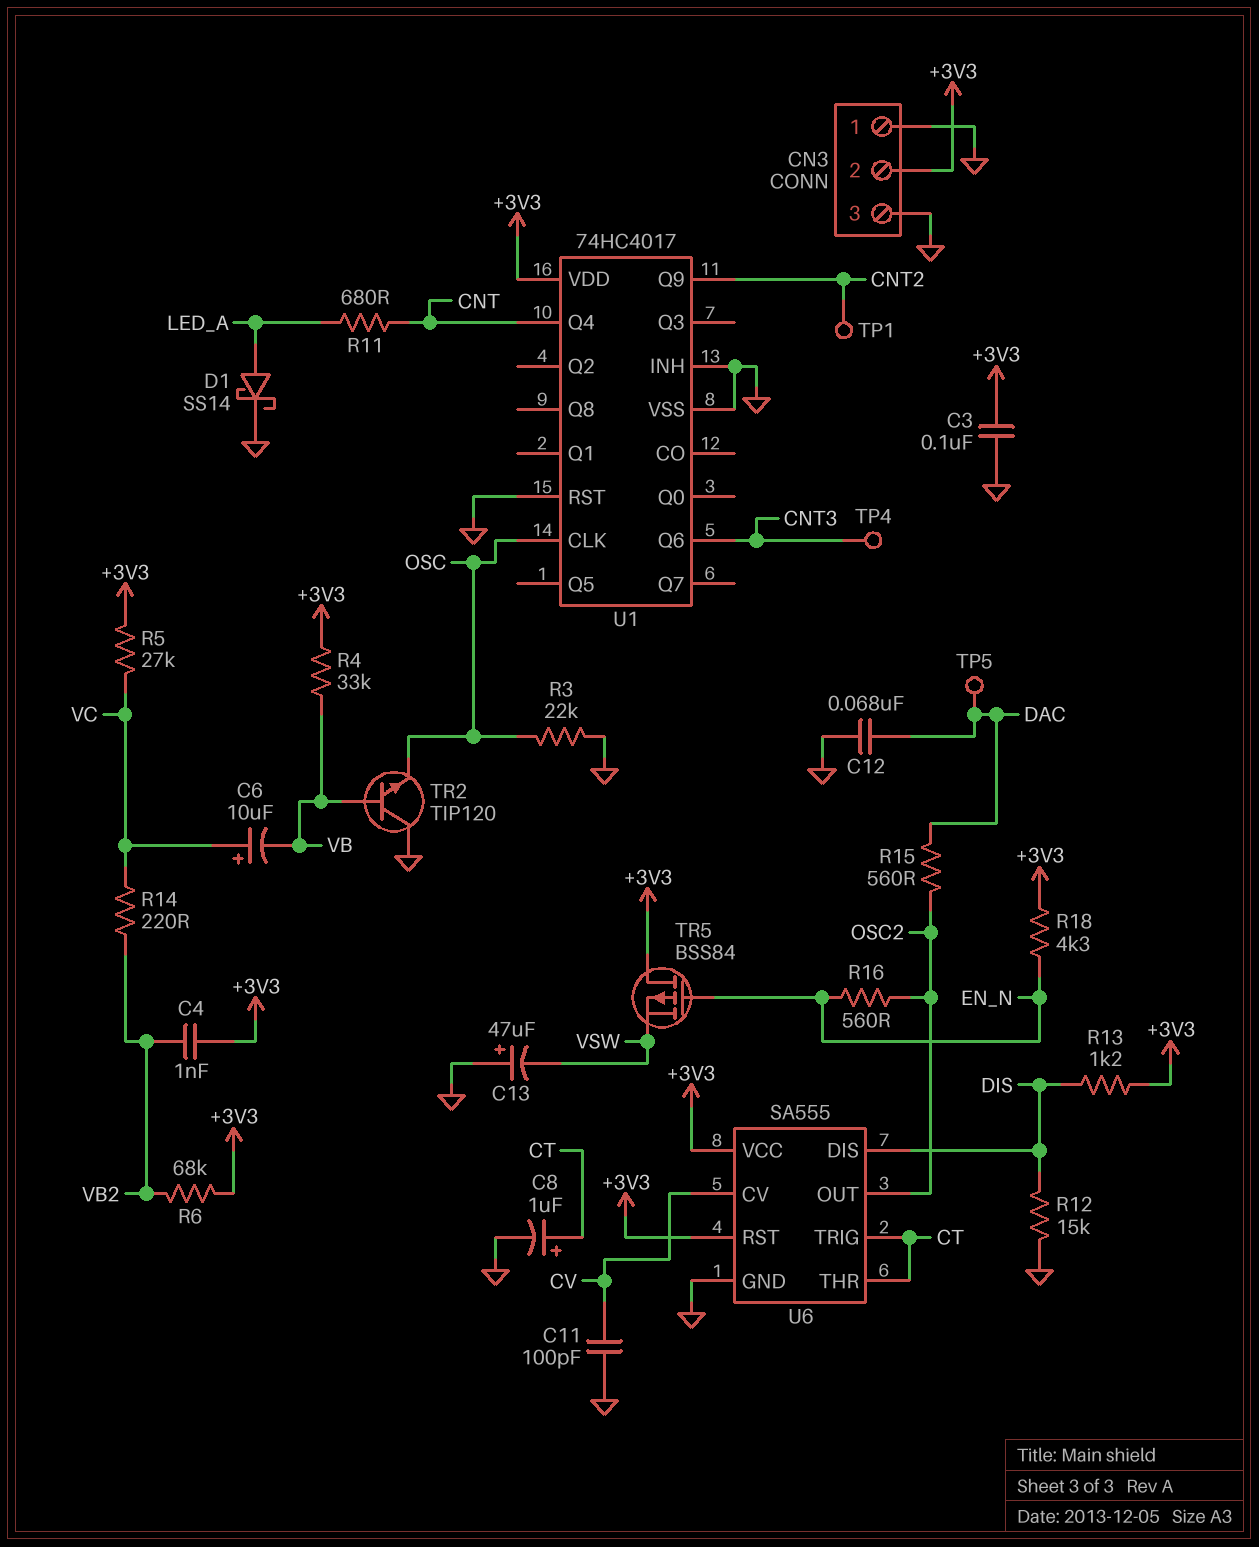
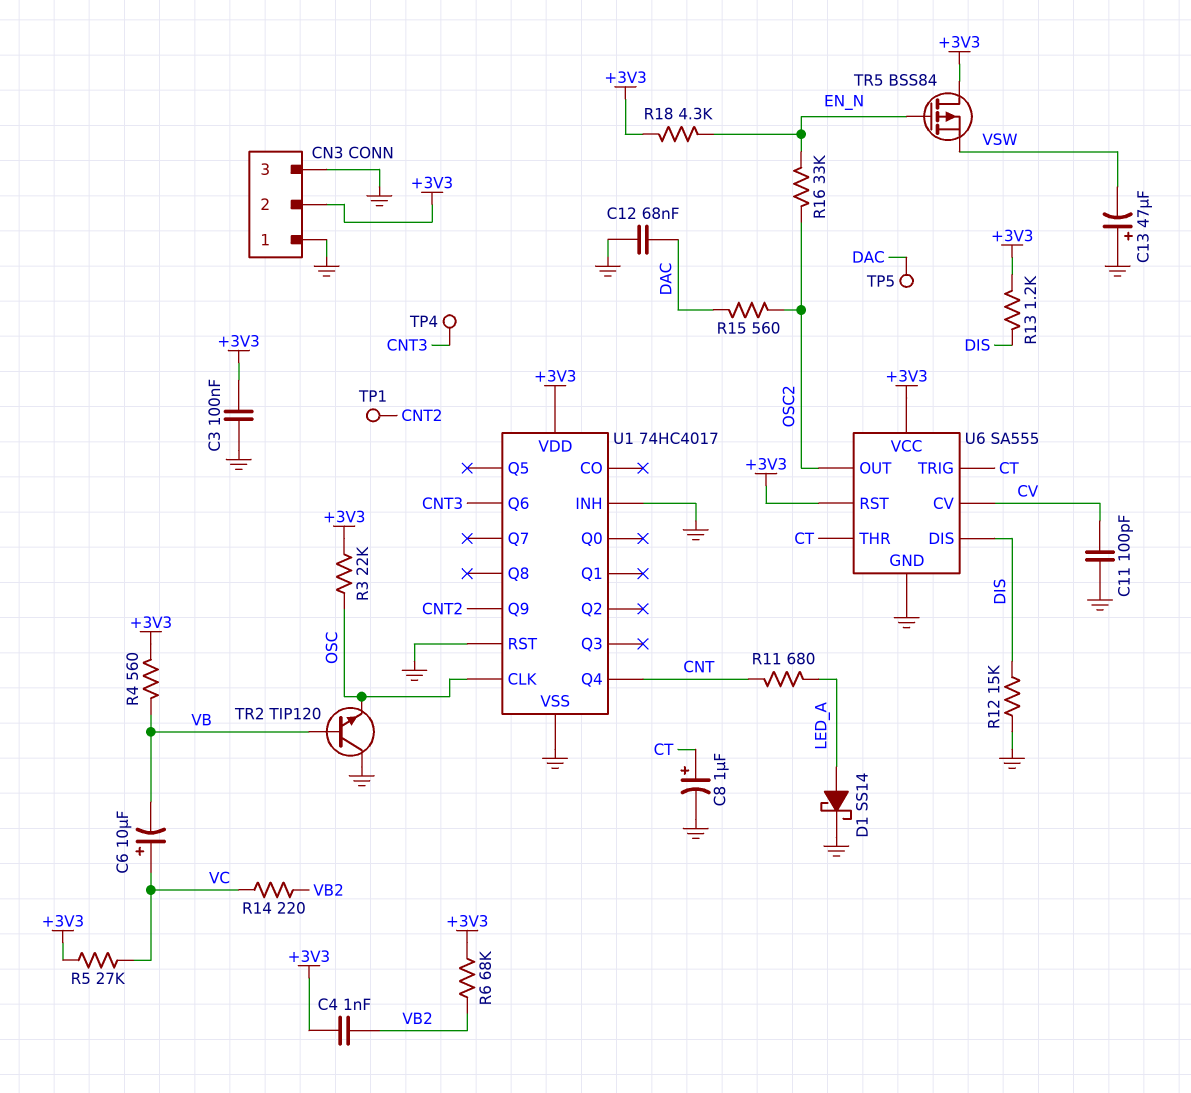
R3: 22k (GND, OSC) -> 22k (+3V3, OSC)
R4: 33k (+3V3, VB) -> 560 (+3V3, VB)
R16: 560 (EN_N, OSC2) -> 33k (EN_N, OSC2)

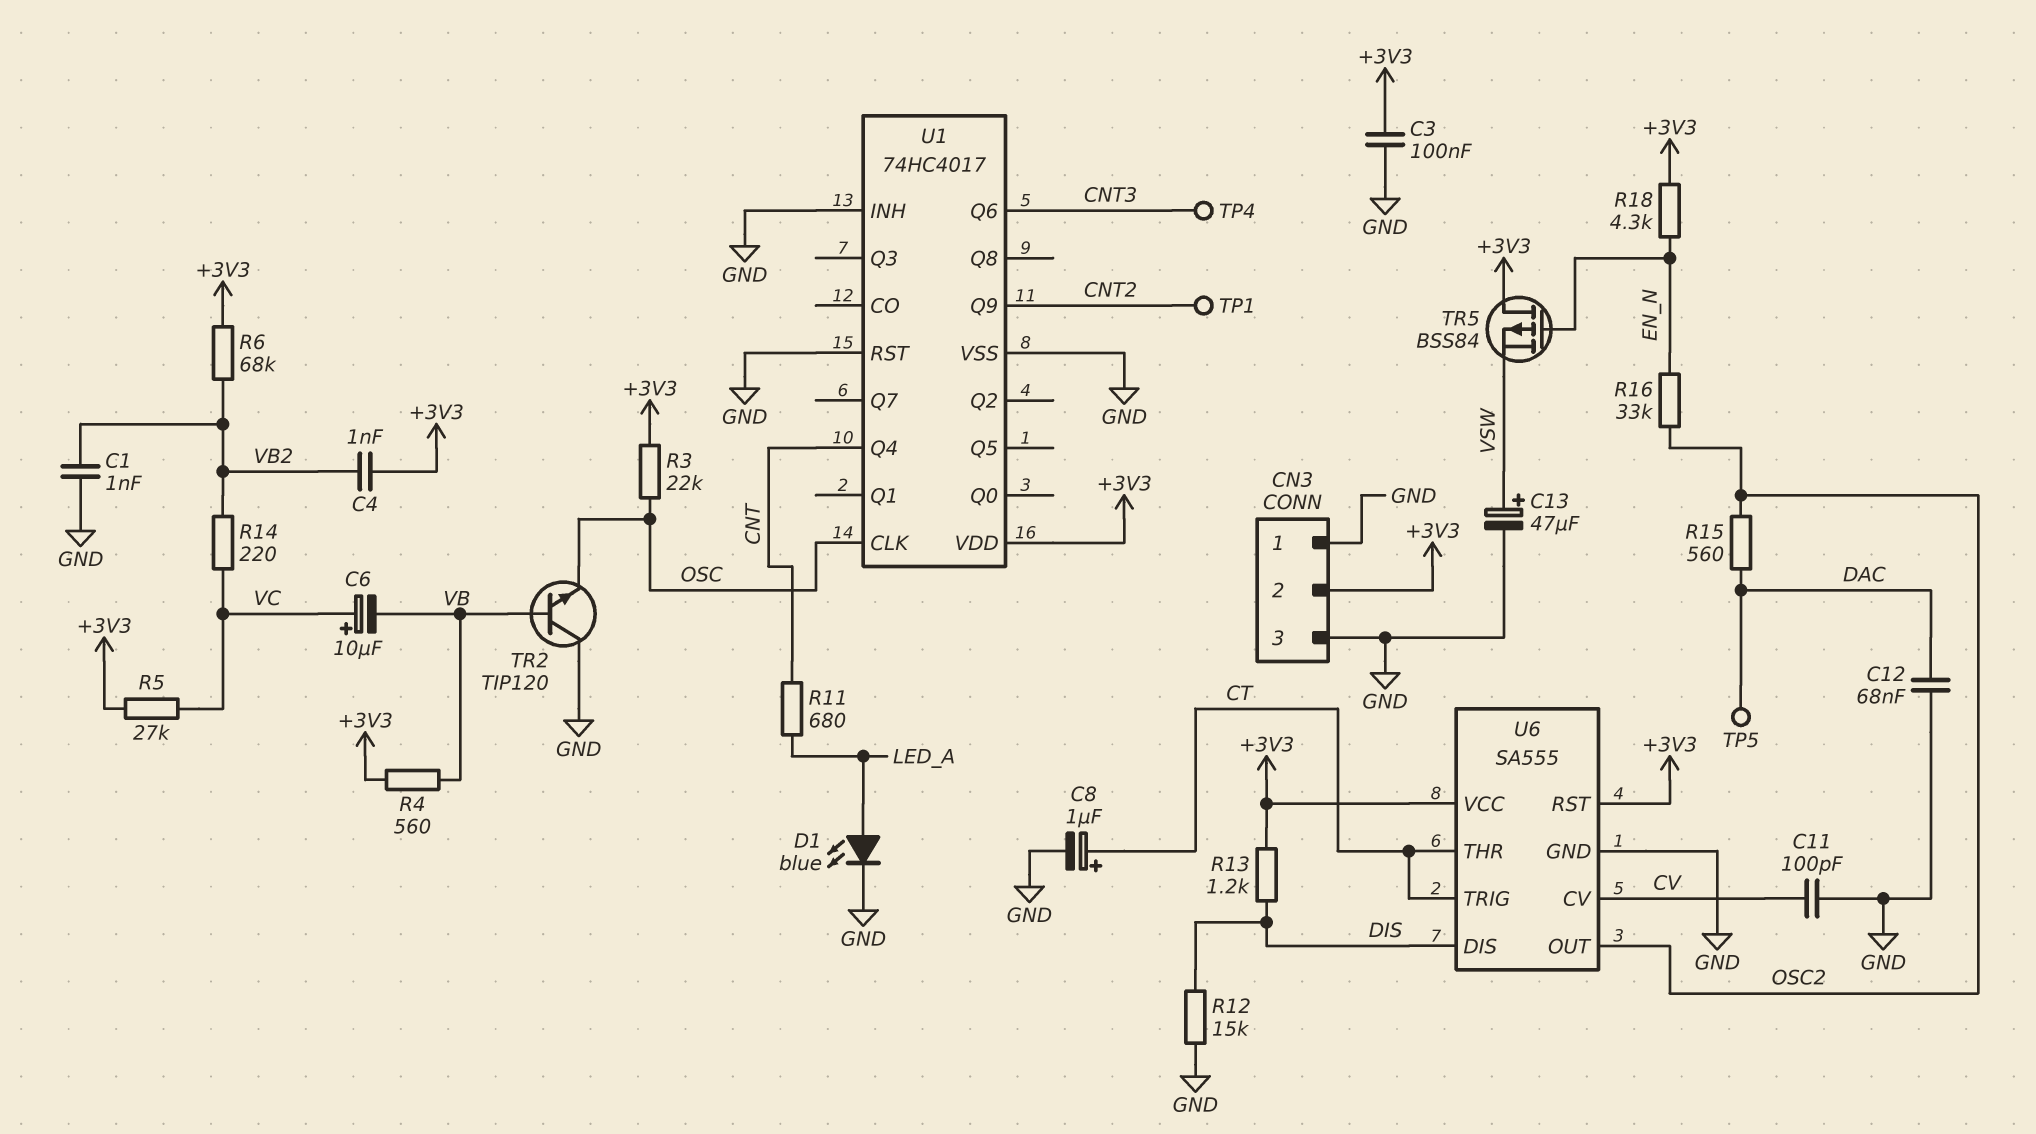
C1: none -> 1nF (GND, VB2)
C13: 47uF (plus GND, minus VSW) -> 47uF (plus VSW, minus GND)
D1: schottky SS14 (A LED_A, K GND) -> LED blue (A LED_A, K GND)

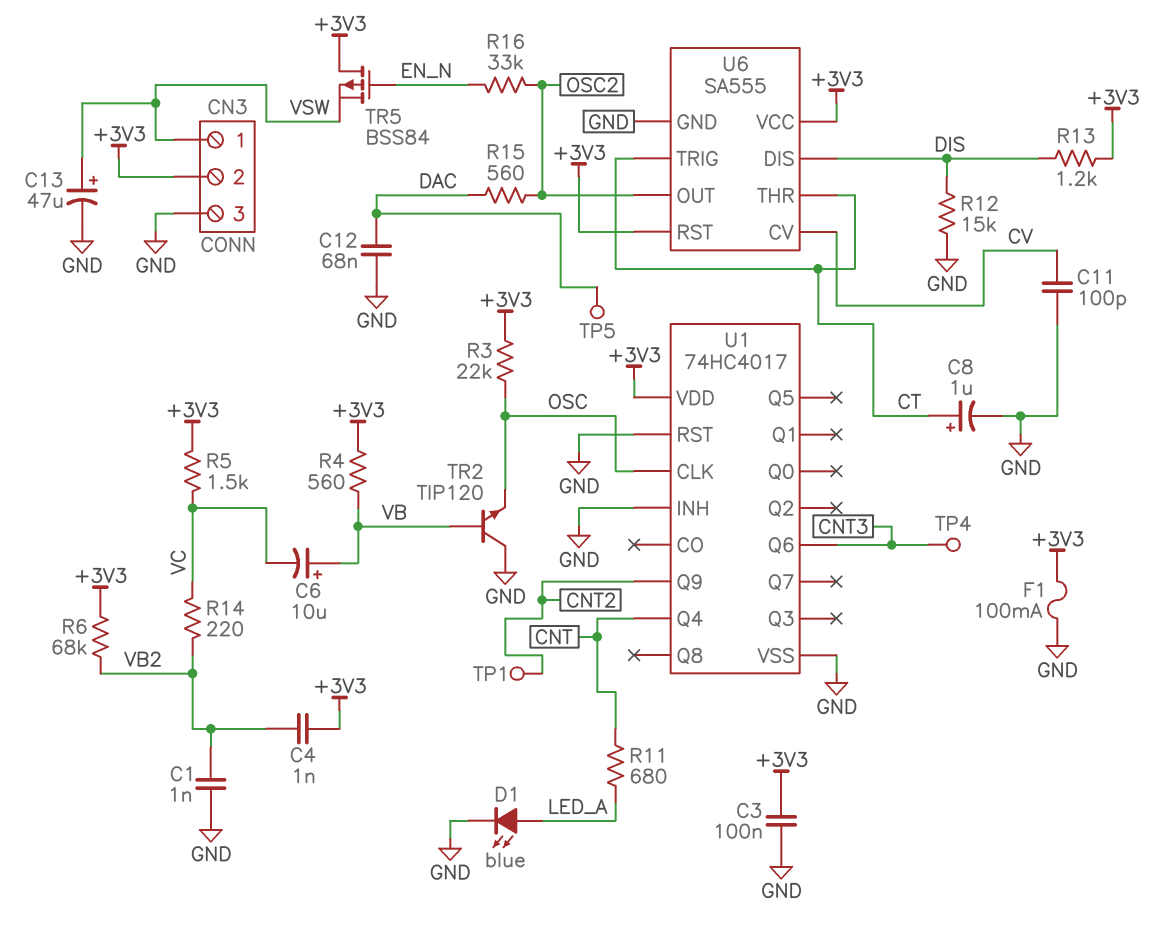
C6: 10uF (plus VC, minus VB) -> 10uF (plus VB, minus VC)
CN3 pin 1: GND -> VSW
F1: none -> 100mA (+3V3, GND)
R5: 27k (+3V3, VC) -> 1.5k (+3V3, VC)
R18: 4.3k (+3V3, EN_N) -> none

